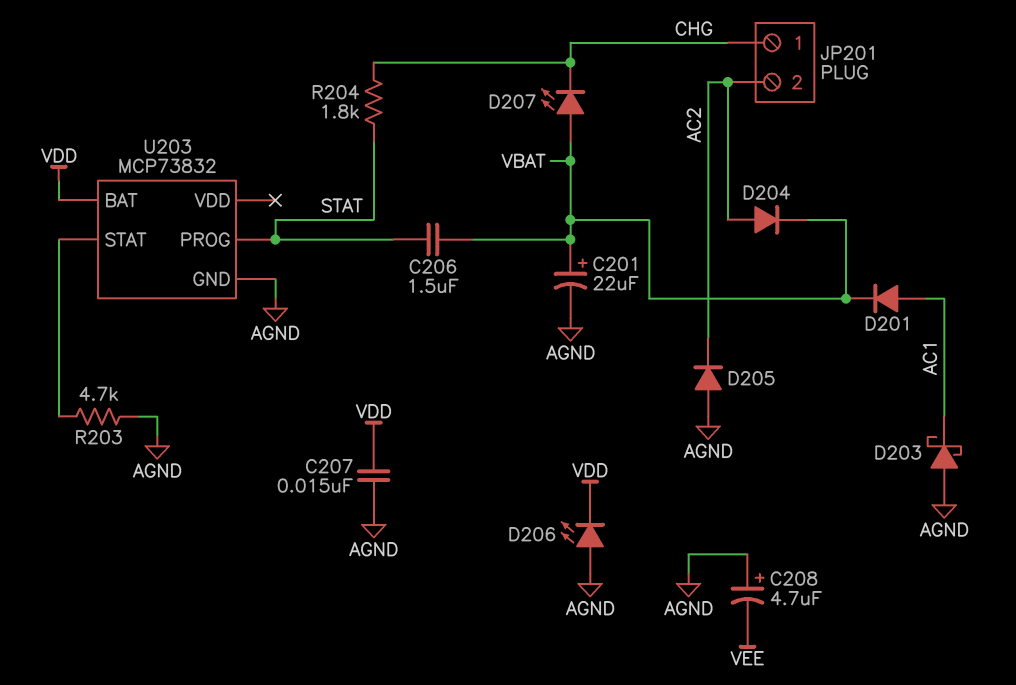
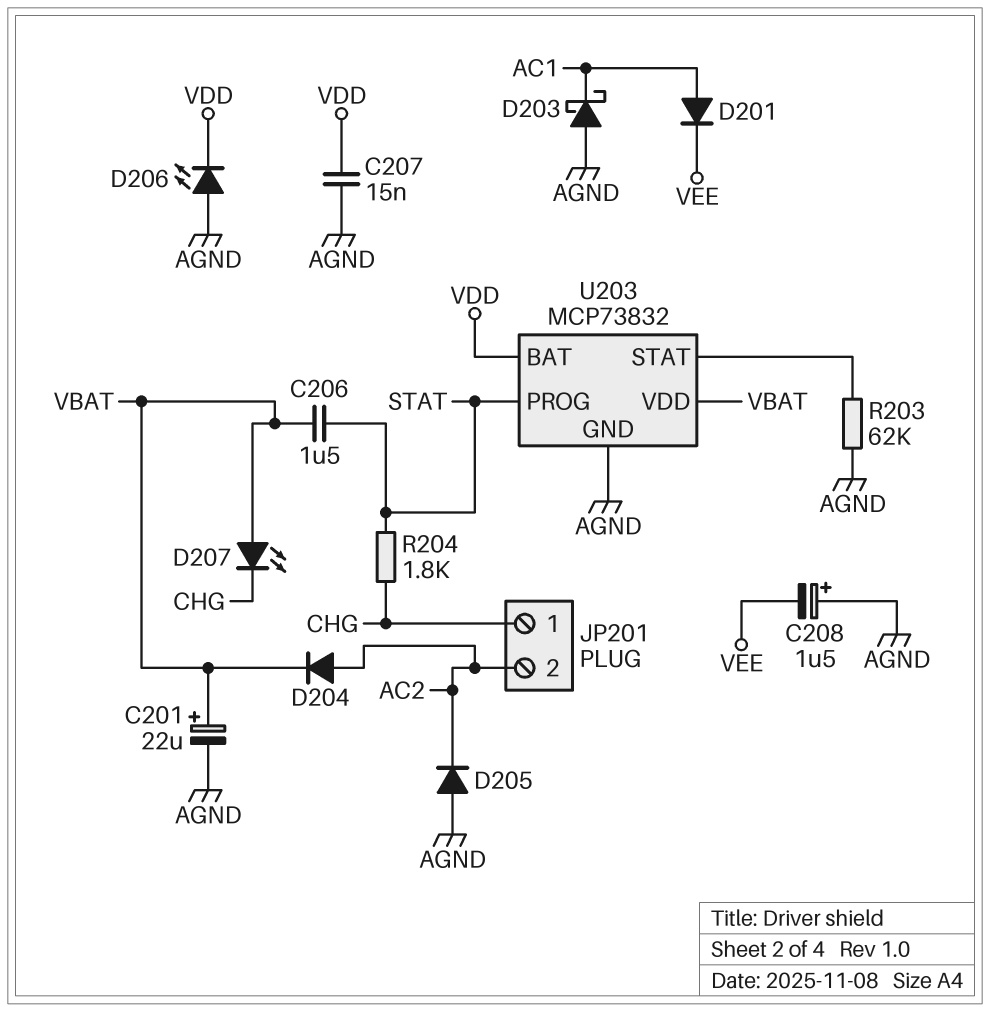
C208: 4.7uF (plus AGND, minus VEE) -> 1.5uF (plus AGND, minus VEE)
D201: diode (A AC1, K VBAT) -> diode (A AC1, K VEE)
R203: 4.7k (AGND, U203/STAT) -> 62k (AGND, U203/STAT)
U203 pin VDD: none -> VBAT

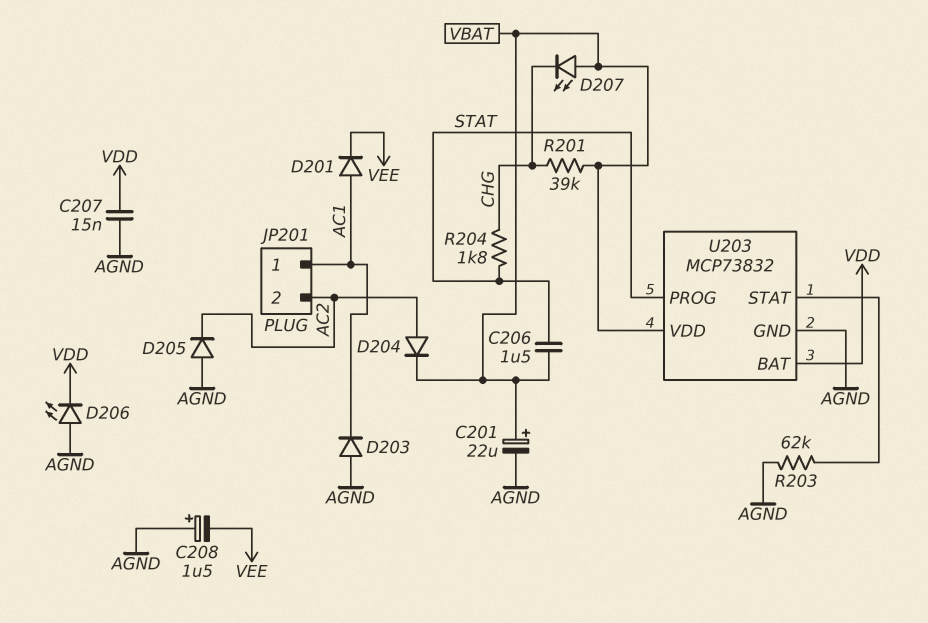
D203: schottky (A AGND, K AC1) -> diode (A AGND, K AC1)
JP201 pin 1: CHG -> AC1
R201: none -> 39k (CHG, VBAT)

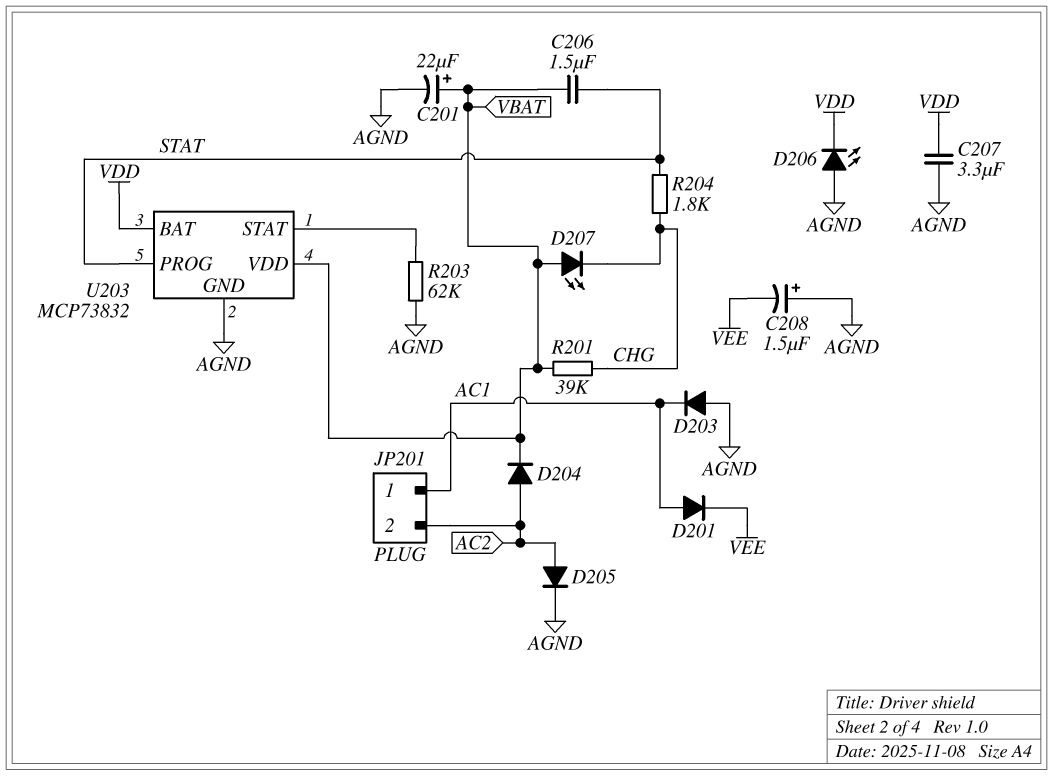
C207: 15nF (AGND, VDD) -> 3.3uF (AGND, VDD)
D205: diode (A AGND, K AC2) -> diode (A AC2, K AGND)

